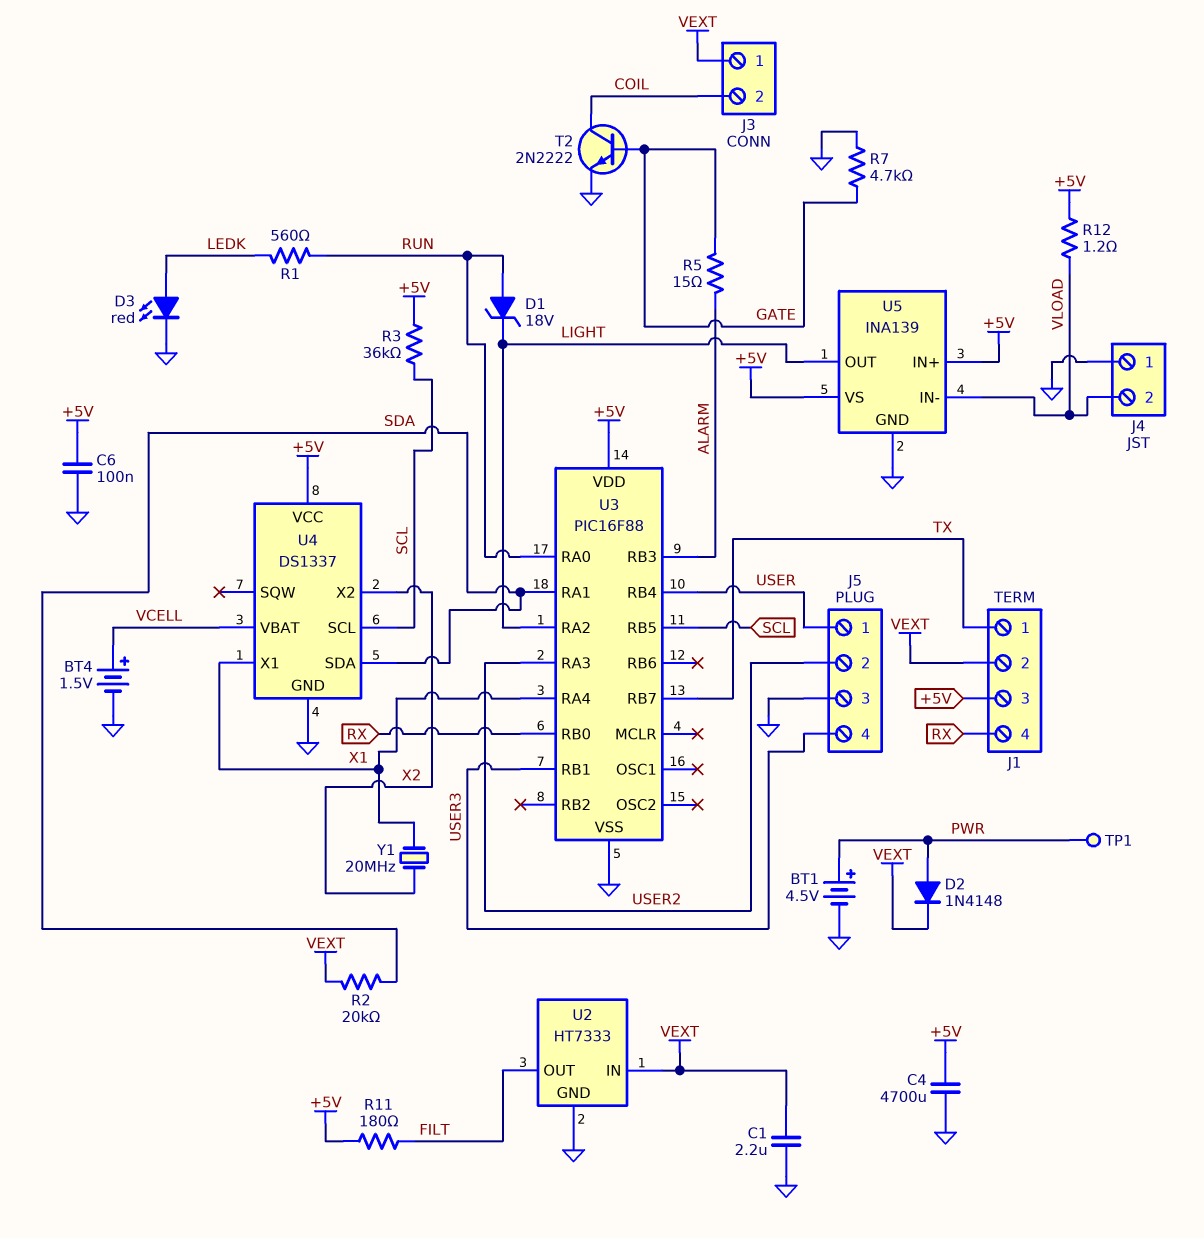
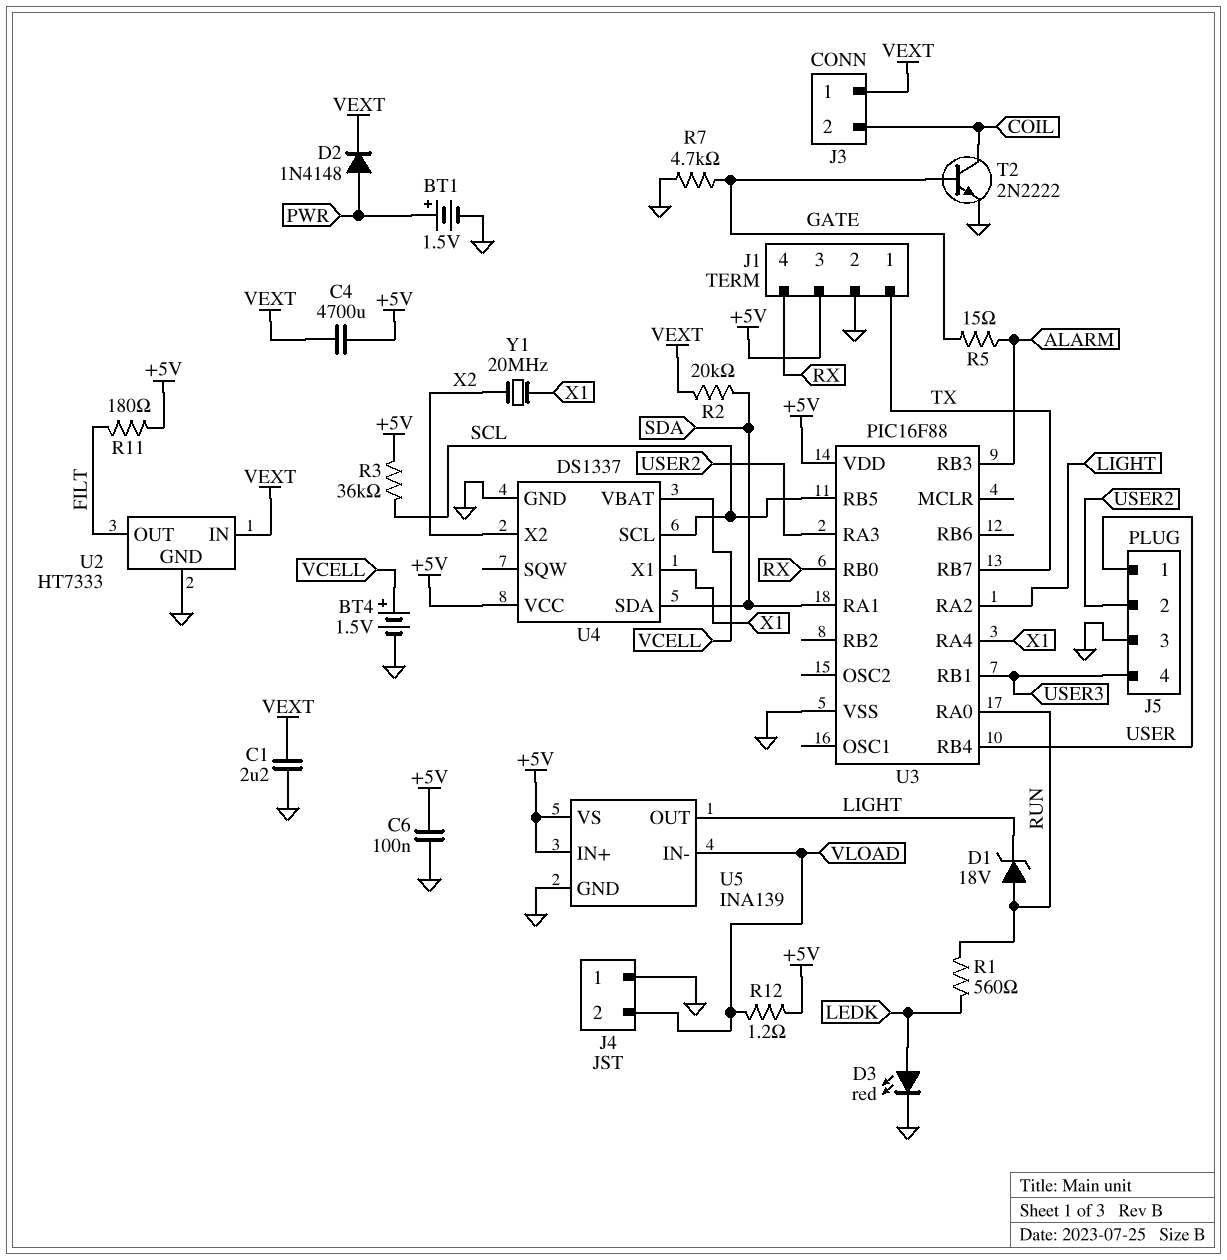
BT1: 4.5V (plus PWR, minus GND) -> 1.5V (plus PWR, minus GND)
C4: 4700uF (+5V, GND) -> 4700uF (+5V, VEXT)
J1 pin 2: VEXT -> GND
TP1: test point (PWR) -> none

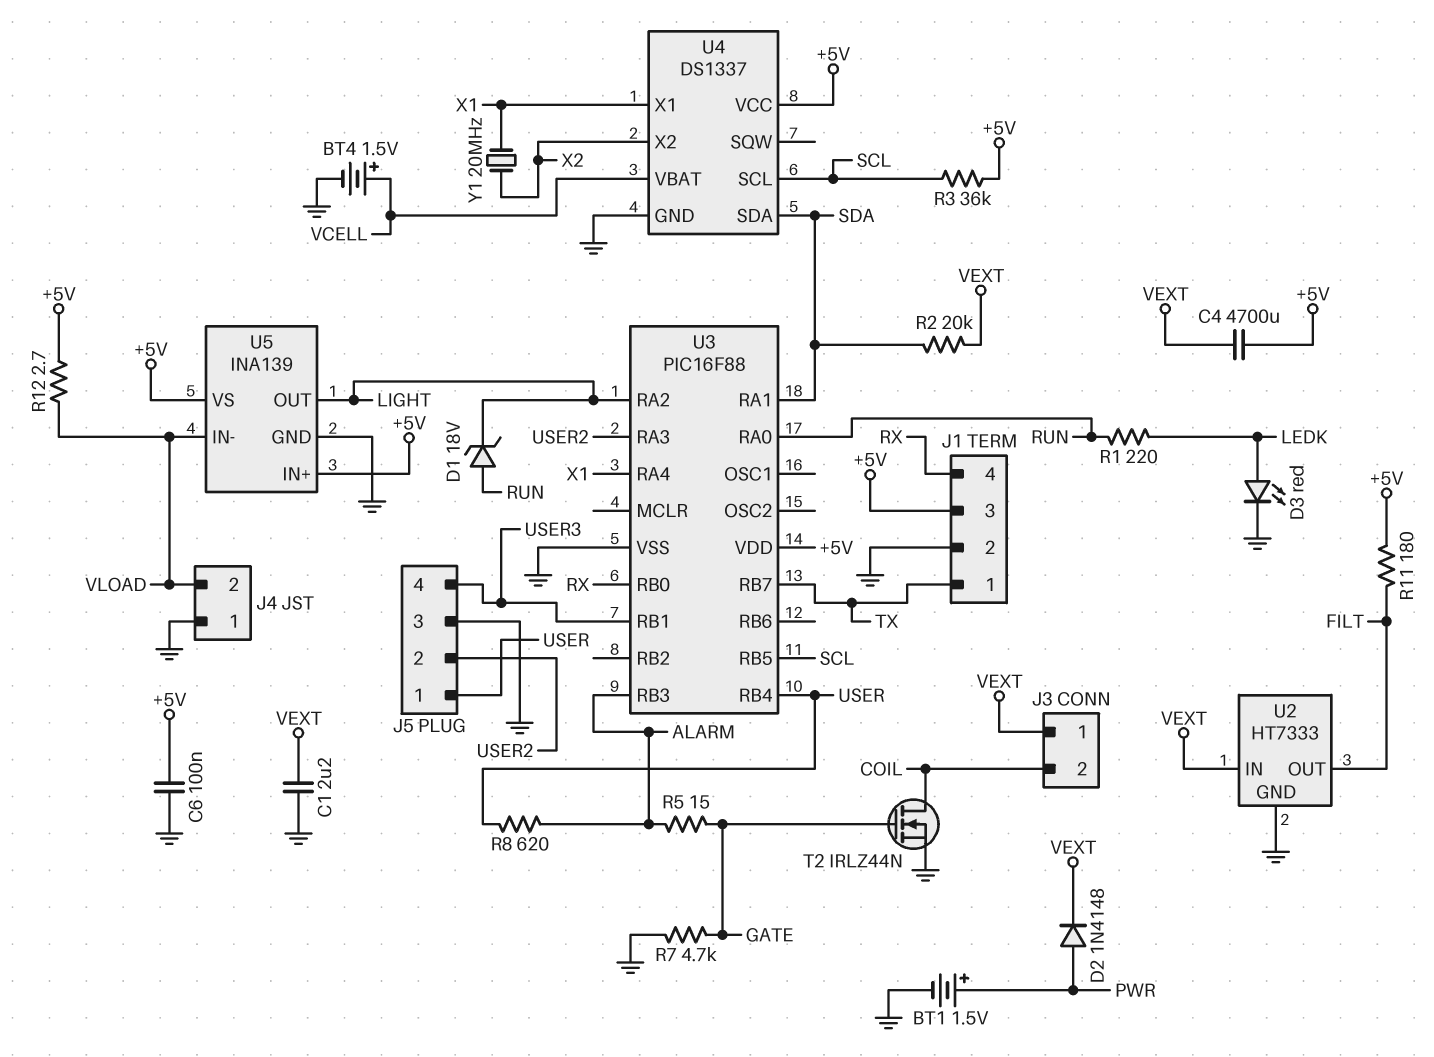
R1: 560 (LEDK, RUN) -> 220 (LEDK, RUN)
R8: none -> 620 (ALARM, USER)
R12: 1.2 (+5V, VLOAD) -> 2.7 (+5V, VLOAD)
T2: NPN 2N2222 (B GATE, C COIL, E GND) -> NMOS IRLZ44N (G GATE, D COIL, S GND)

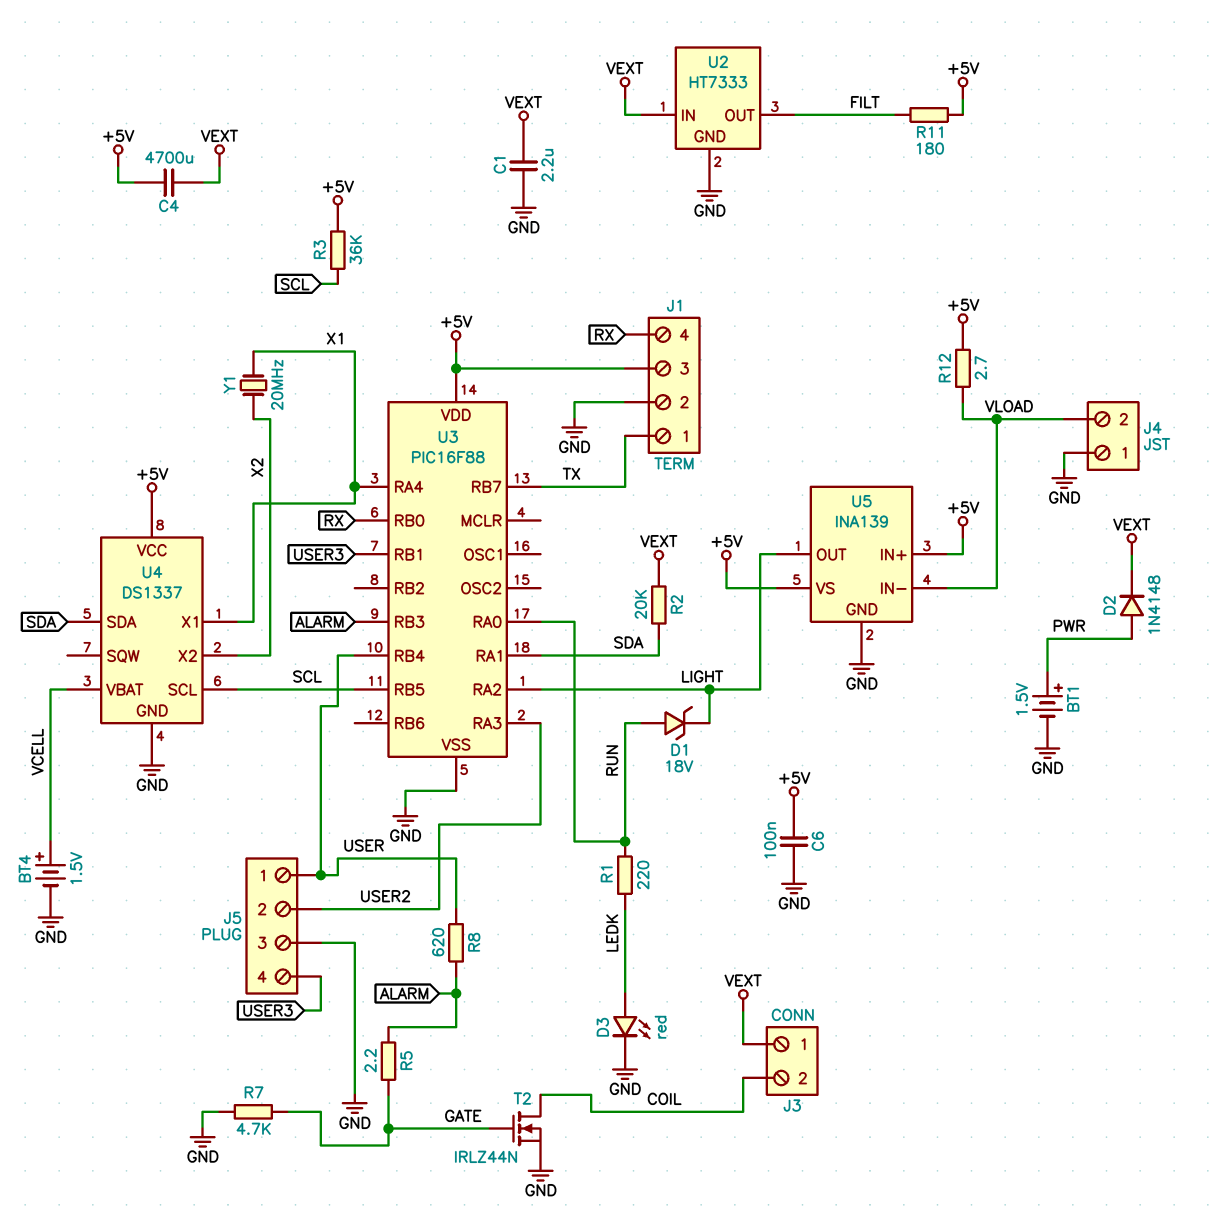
R5: 15 (ALARM, GATE) -> 2.2 (ALARM, GATE)

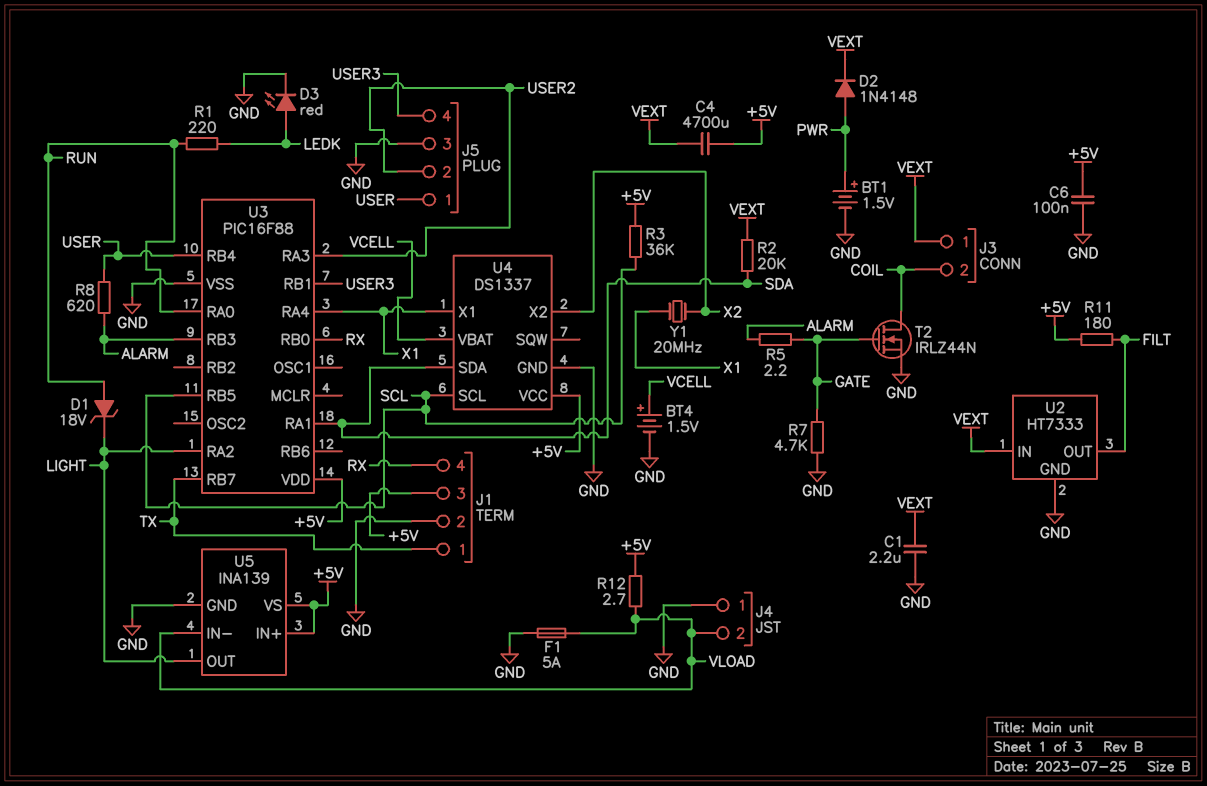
F1: none -> 5A (GND, VLOAD)

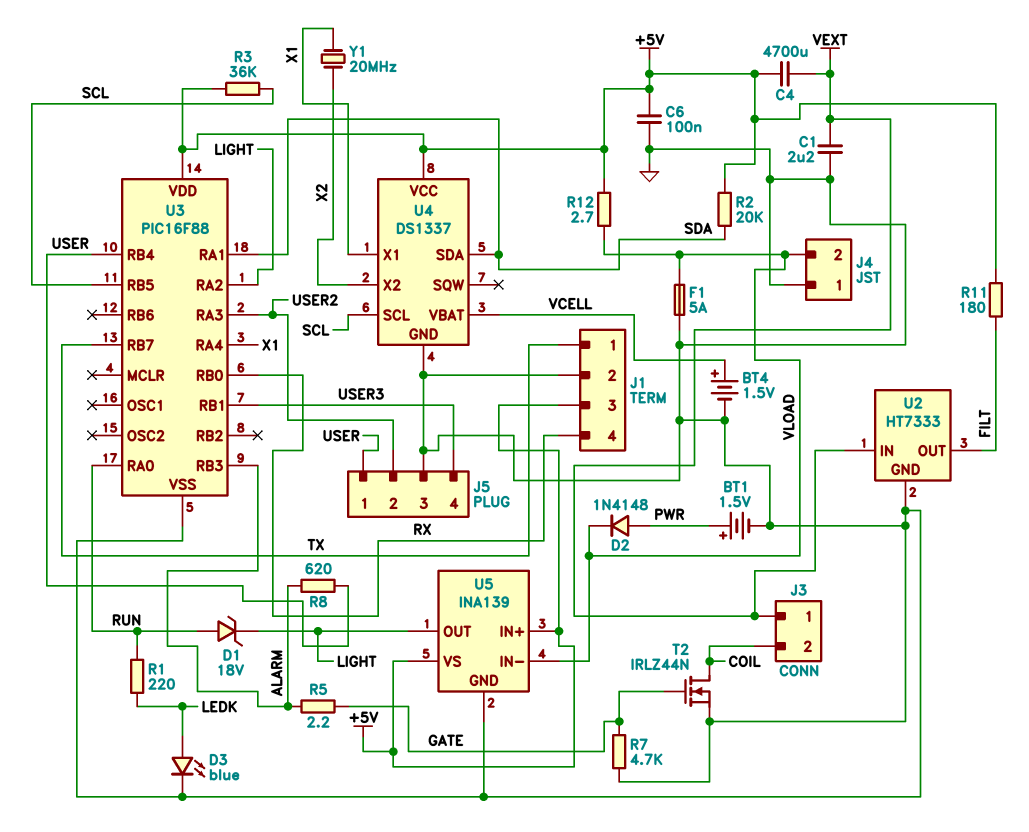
D2: diode 1N4148 (A PWR, K VEXT) -> diode 1N4148 (A PWR, K VLOAD)
D3: LED red (A LEDK, K GND) -> LED blue (A LEDK, K GND)
R2: 20k (SDA, VEXT) -> 20k (+5V, SDA)

